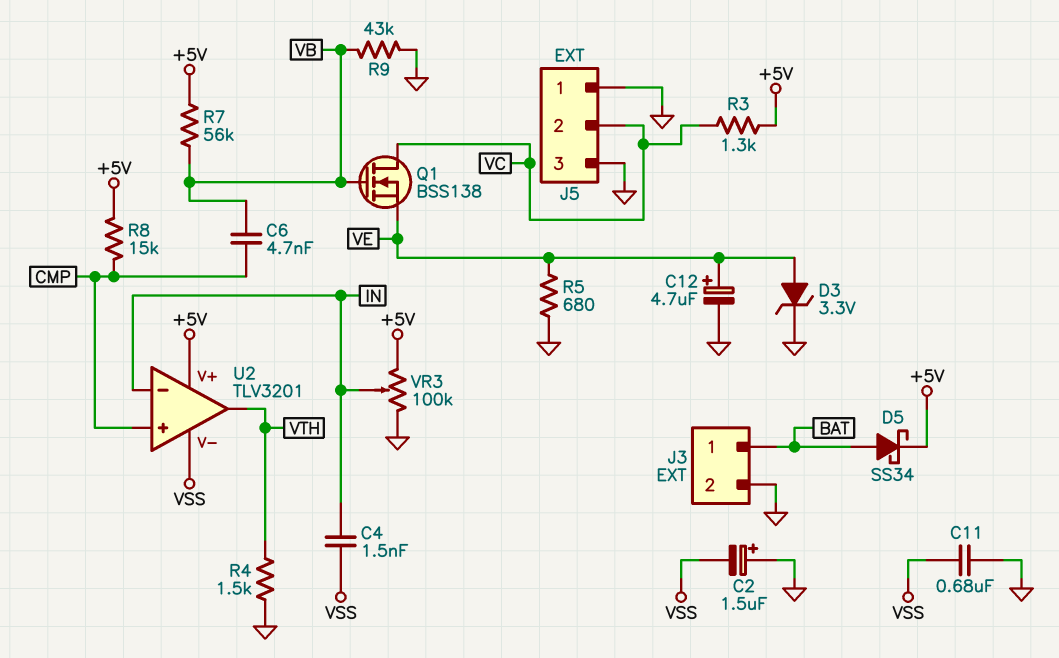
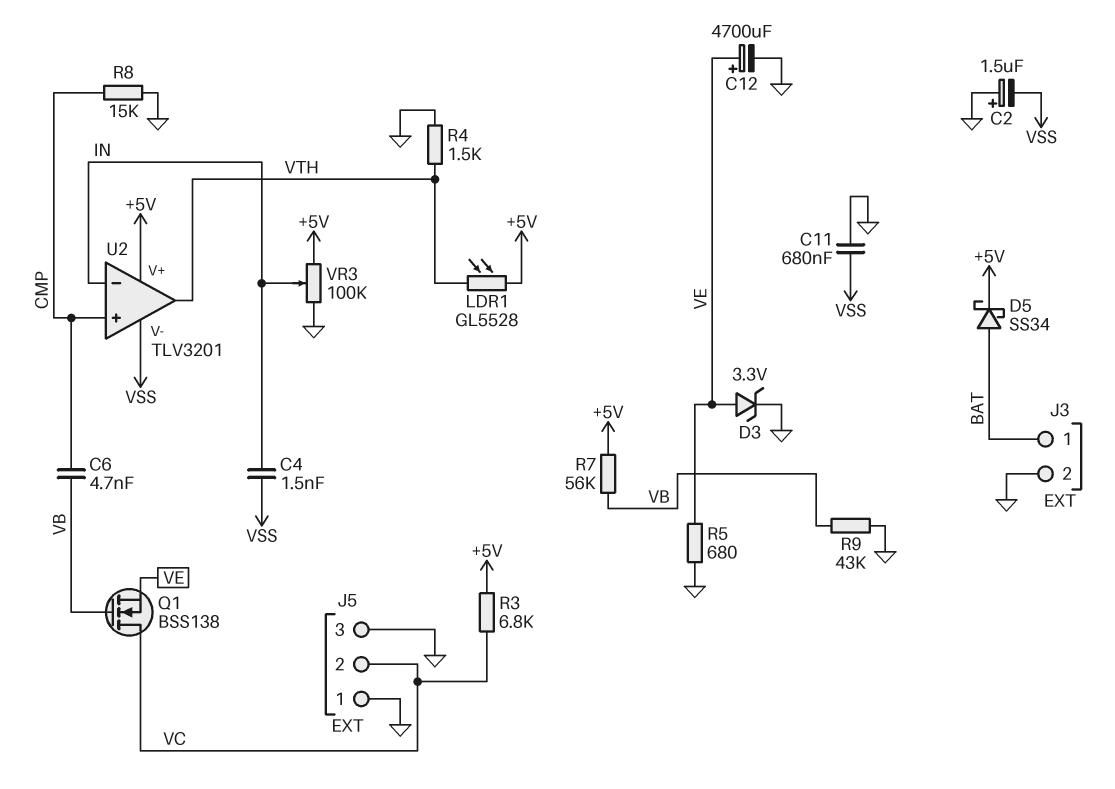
C12: 4.7uF (plus VE, minus GND) -> 4700uF (plus VE, minus GND)
LDR1: none -> GL5528 (+5V, VTH)
R3: 1.3k (+5V, VC) -> 6.8k (+5V, VC)
R8: 15k (+5V, CMP) -> 15k (CMP, GND)

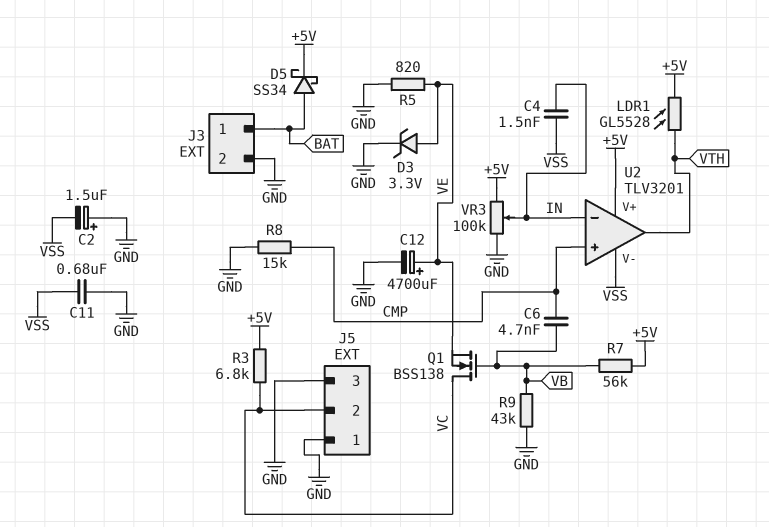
R4: 1.5k (GND, VTH) -> none
R5: 680 (GND, VE) -> 820 (GND, VE)

